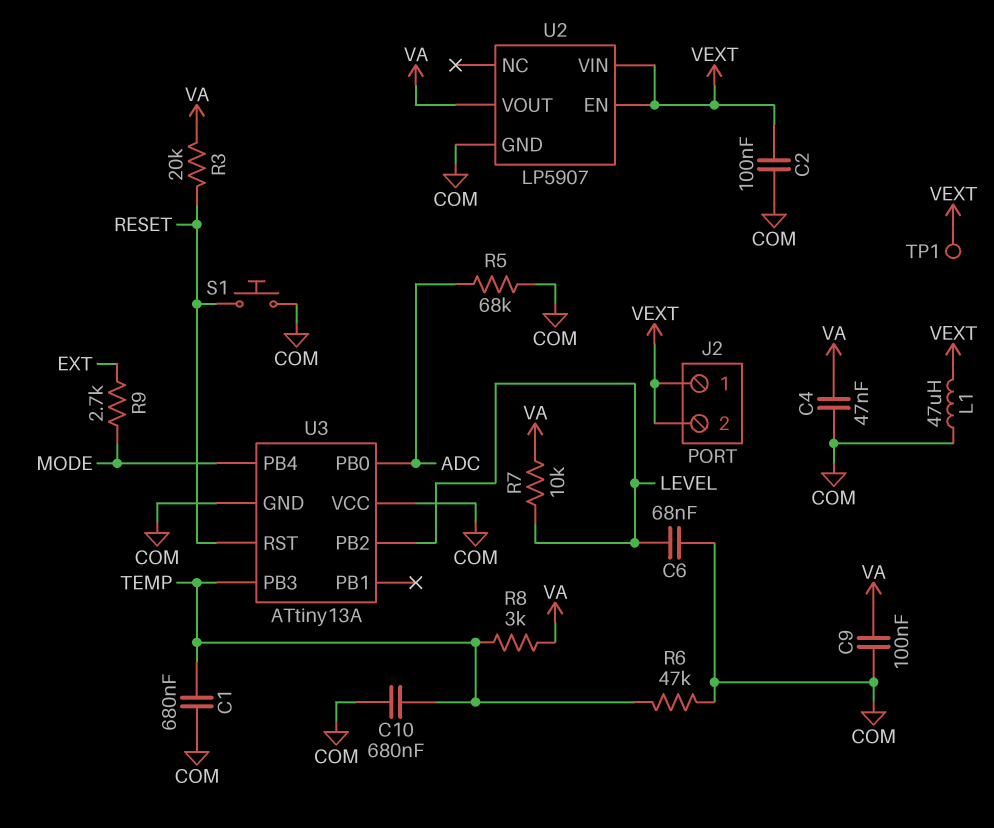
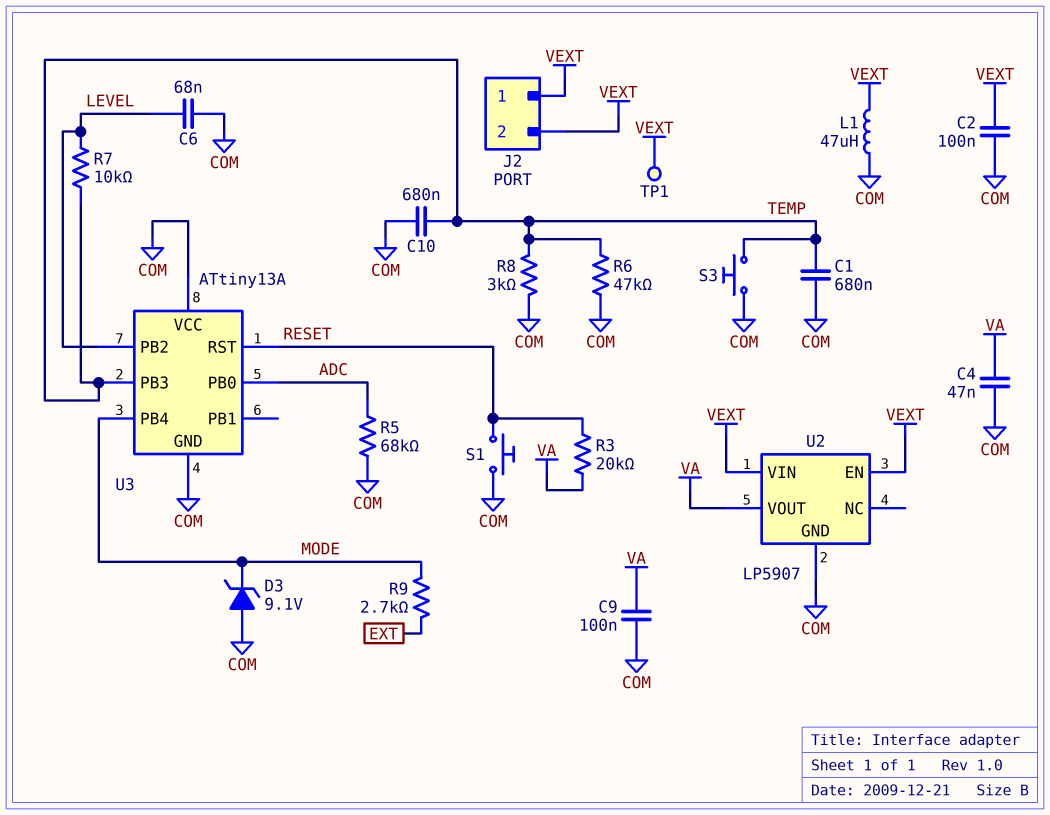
D3: none -> zener 9.1V (A COM, K MODE)
R7: 10k (LEVEL, VA) -> 10k (LEVEL, TEMP)
R8: 3k (TEMP, VA) -> 3k (COM, TEMP)
S3: none -> button (COM, TEMP)

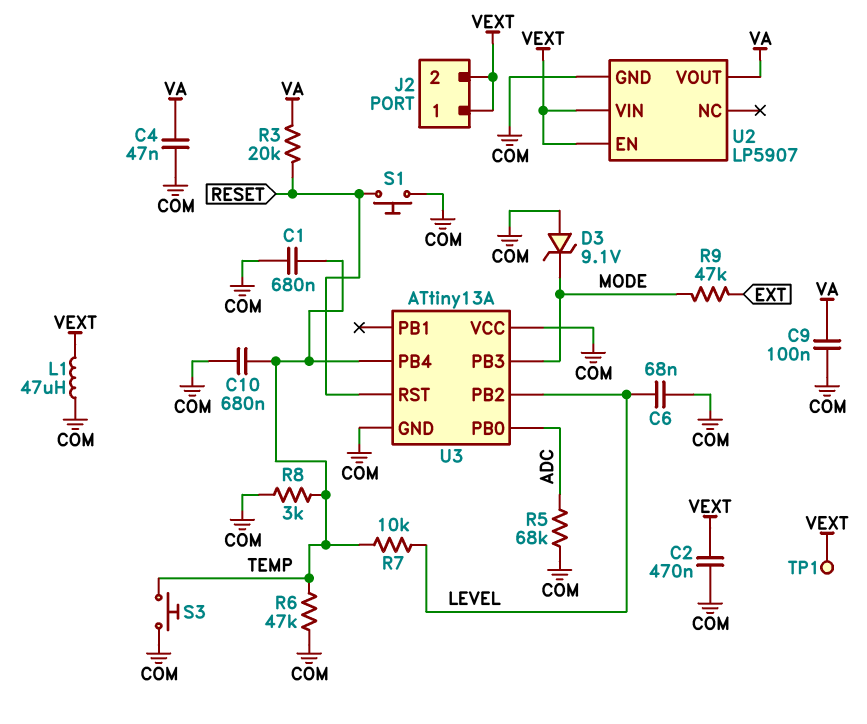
C2: 100nF (COM, VEXT) -> 470nF (COM, VEXT)
R9: 2.7k (EXT, MODE) -> 47k (EXT, MODE)
U3 pin PB3: TEMP -> MODE
U3 pin PB4: MODE -> TEMP

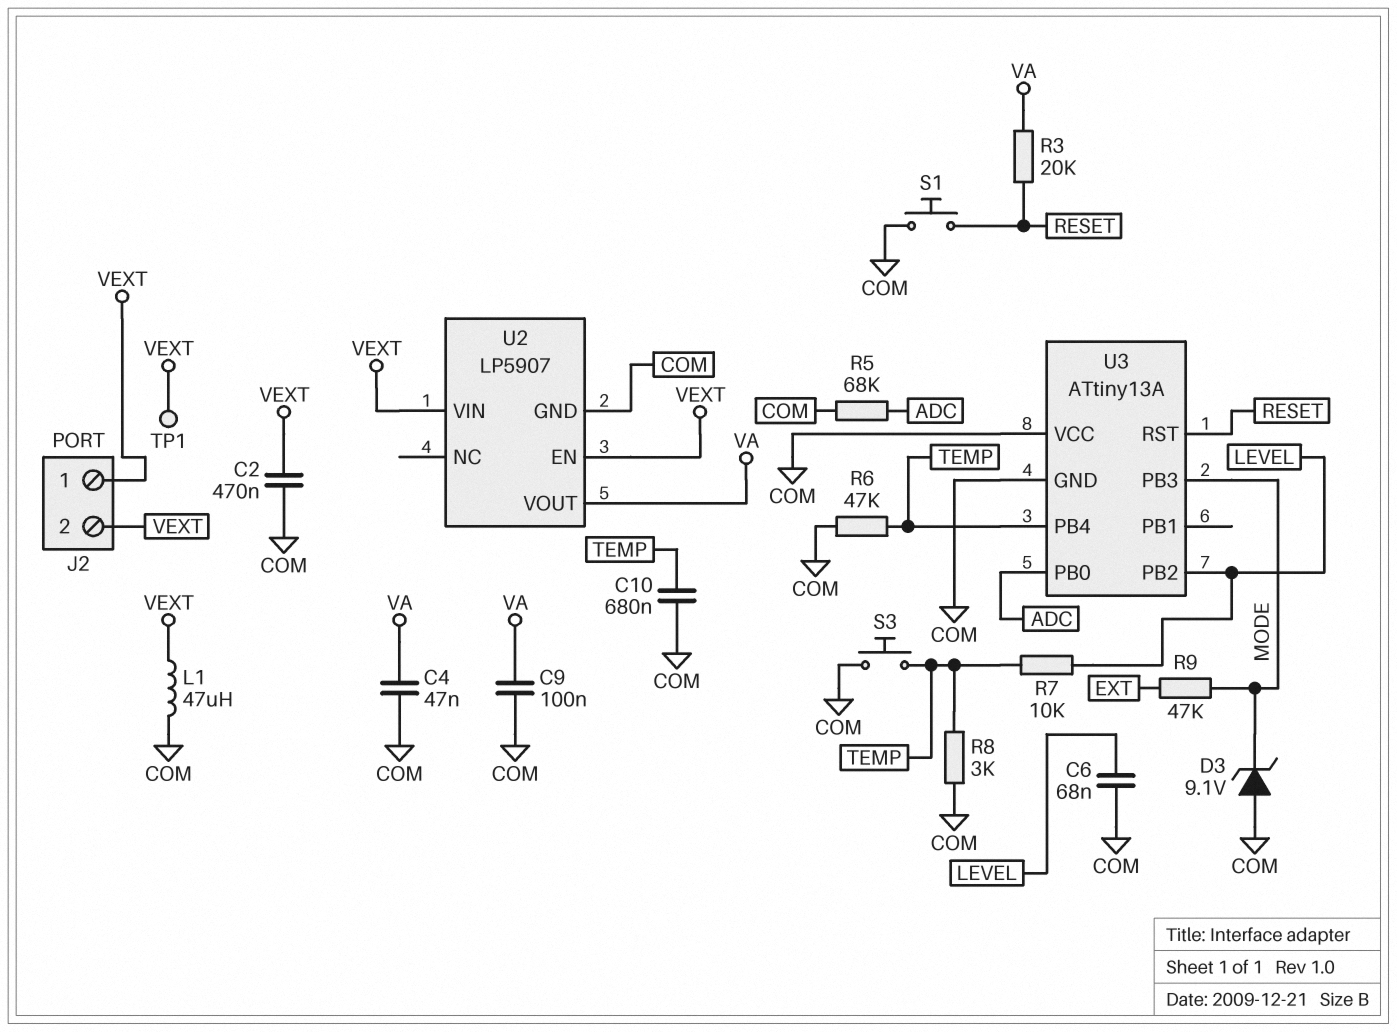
C1: 680nF (COM, TEMP) -> none

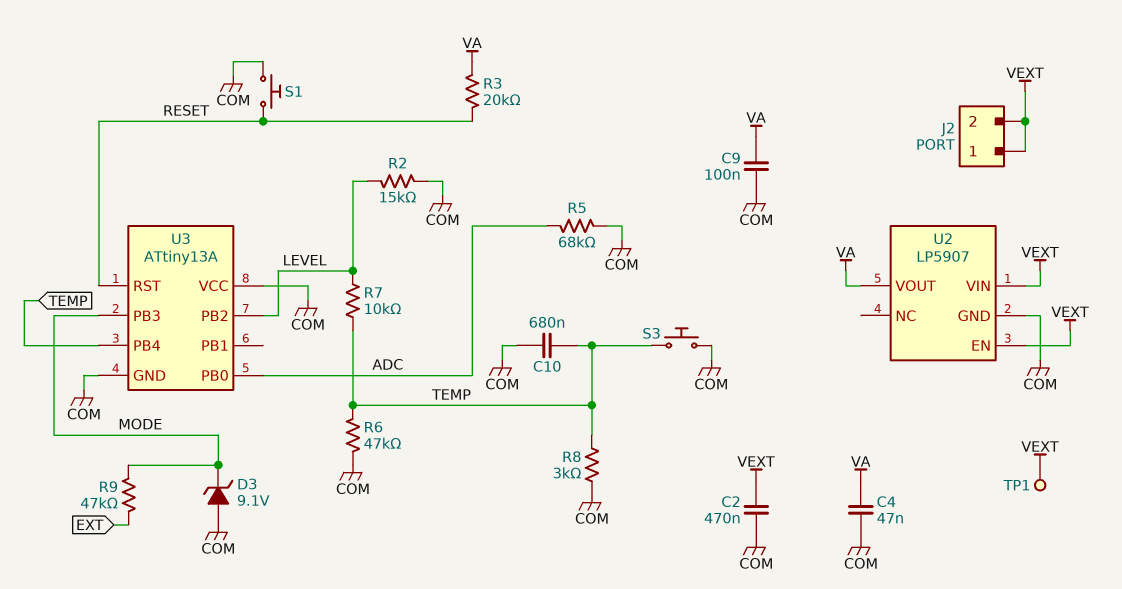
C6: 68nF (COM, LEVEL) -> none
L1: 47uH (COM, VEXT) -> none
R2: none -> 15k (COM, LEVEL)

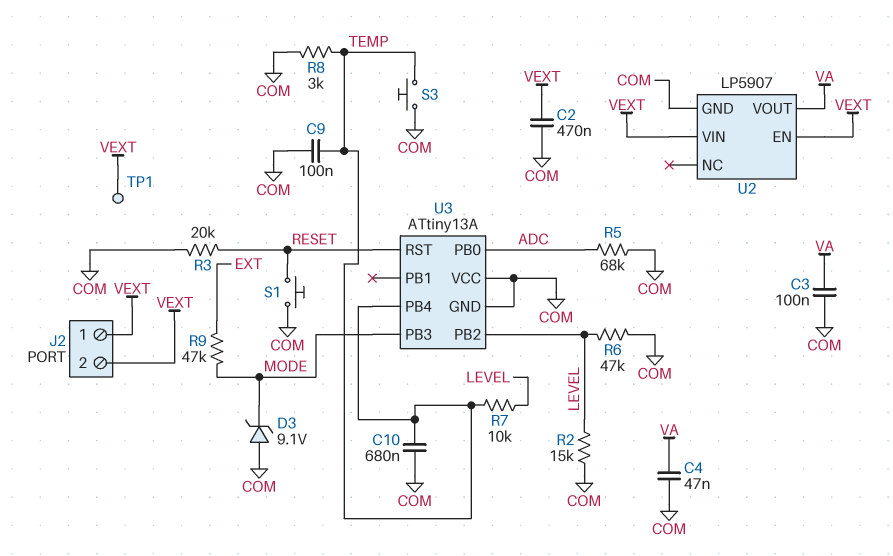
C3: none -> 100nF (COM, VA)
C9: 100nF (COM, VA) -> 100nF (COM, TEMP)
R3: 20k (RESET, VA) -> 20k (COM, RESET)
R6: 47k (COM, TEMP) -> 47k (COM, LEVEL)

